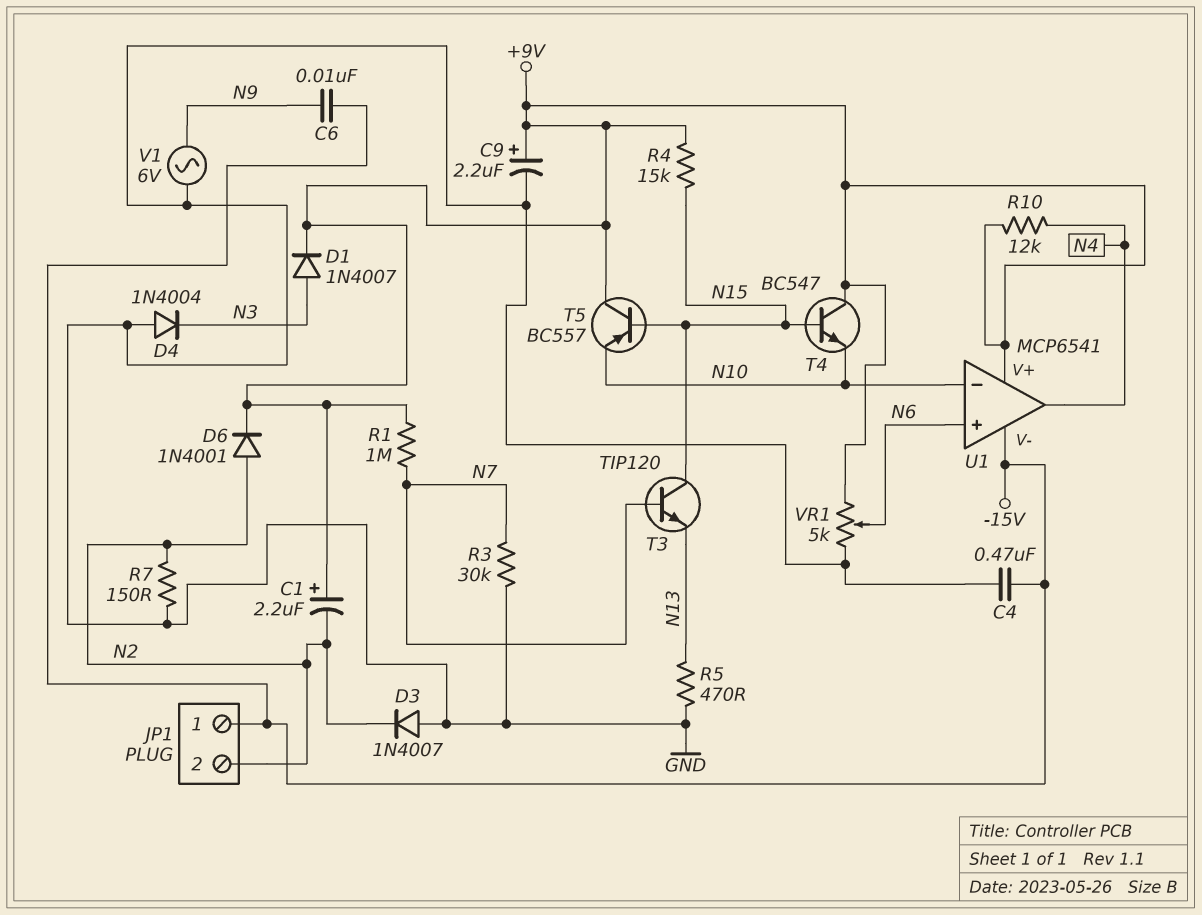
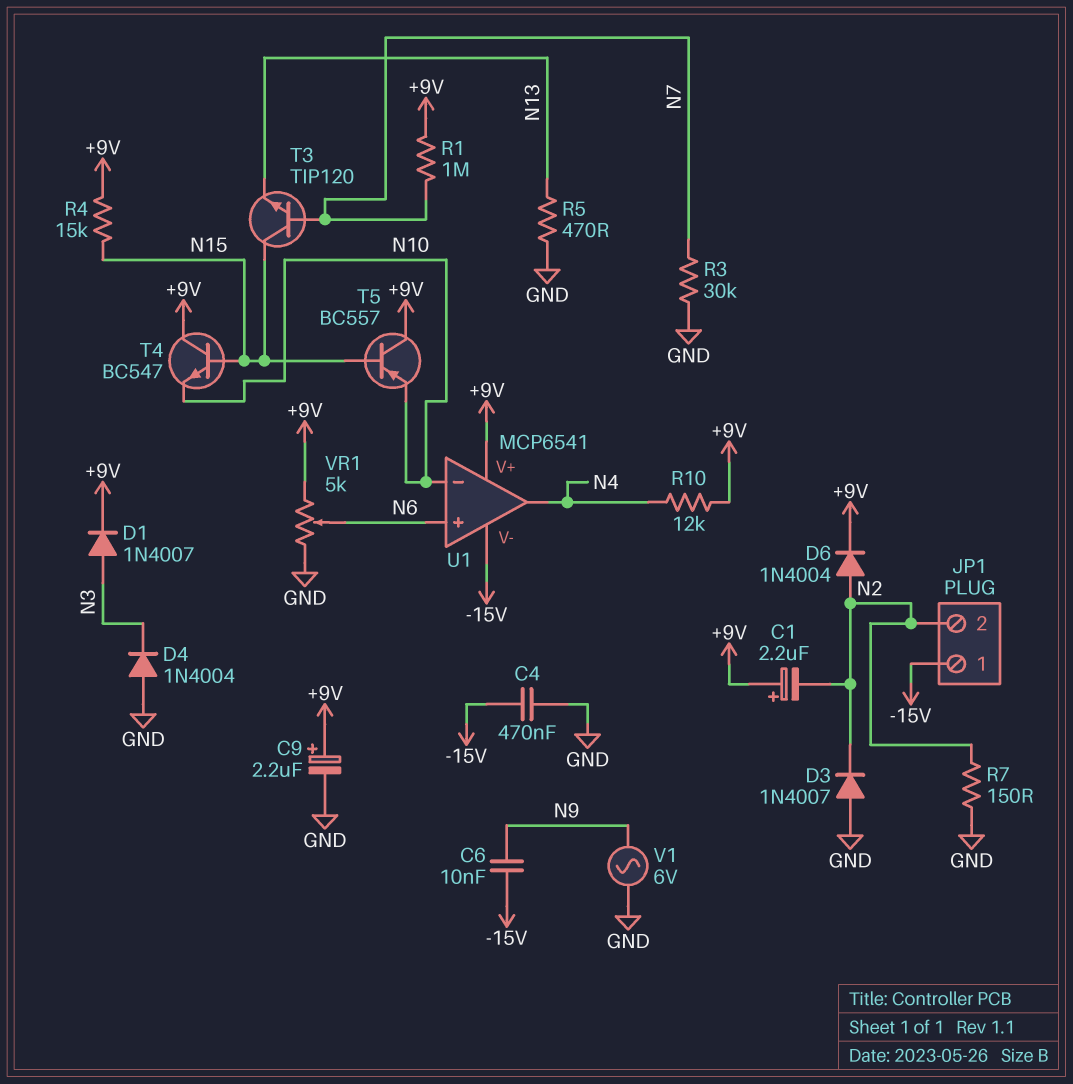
D6: diode 1N4001 (A N2, K +9V) -> diode 1N4004 (A N2, K +9V)

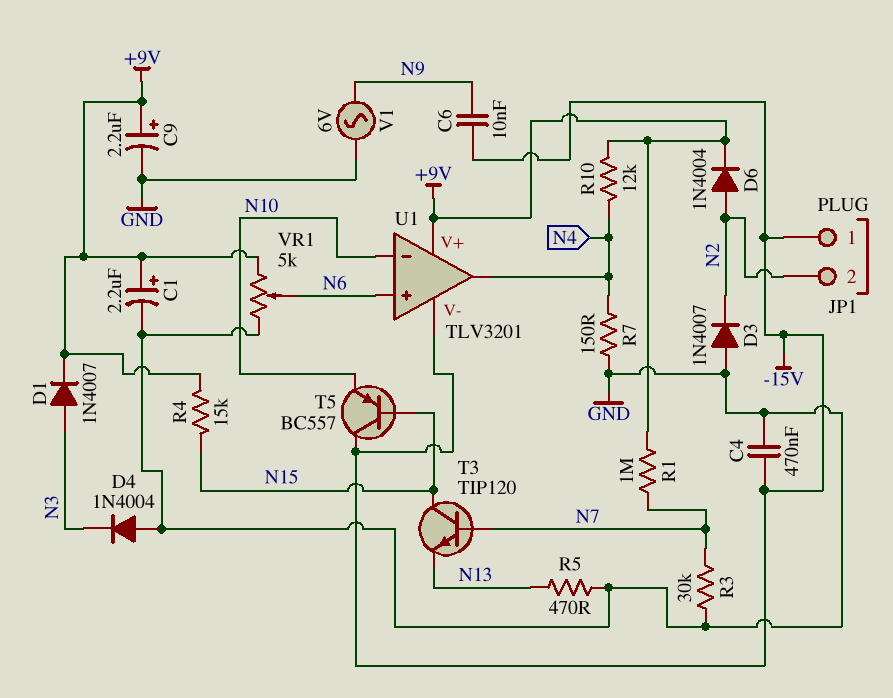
C1: 2.2uF (plus +9V, minus N2) -> 2.2uF (plus +9V, minus GND)
R7: 150 (GND, N2) -> 150 (GND, N4)
T4: NPN BC547 (B N15, C +9V, E N10) -> none
T5: PNP BC557 (B N15, C +9V, E N10) -> PNP BC557 (B N15, C -15V, E N10)
U1: MCP6541 -> TLV3201

